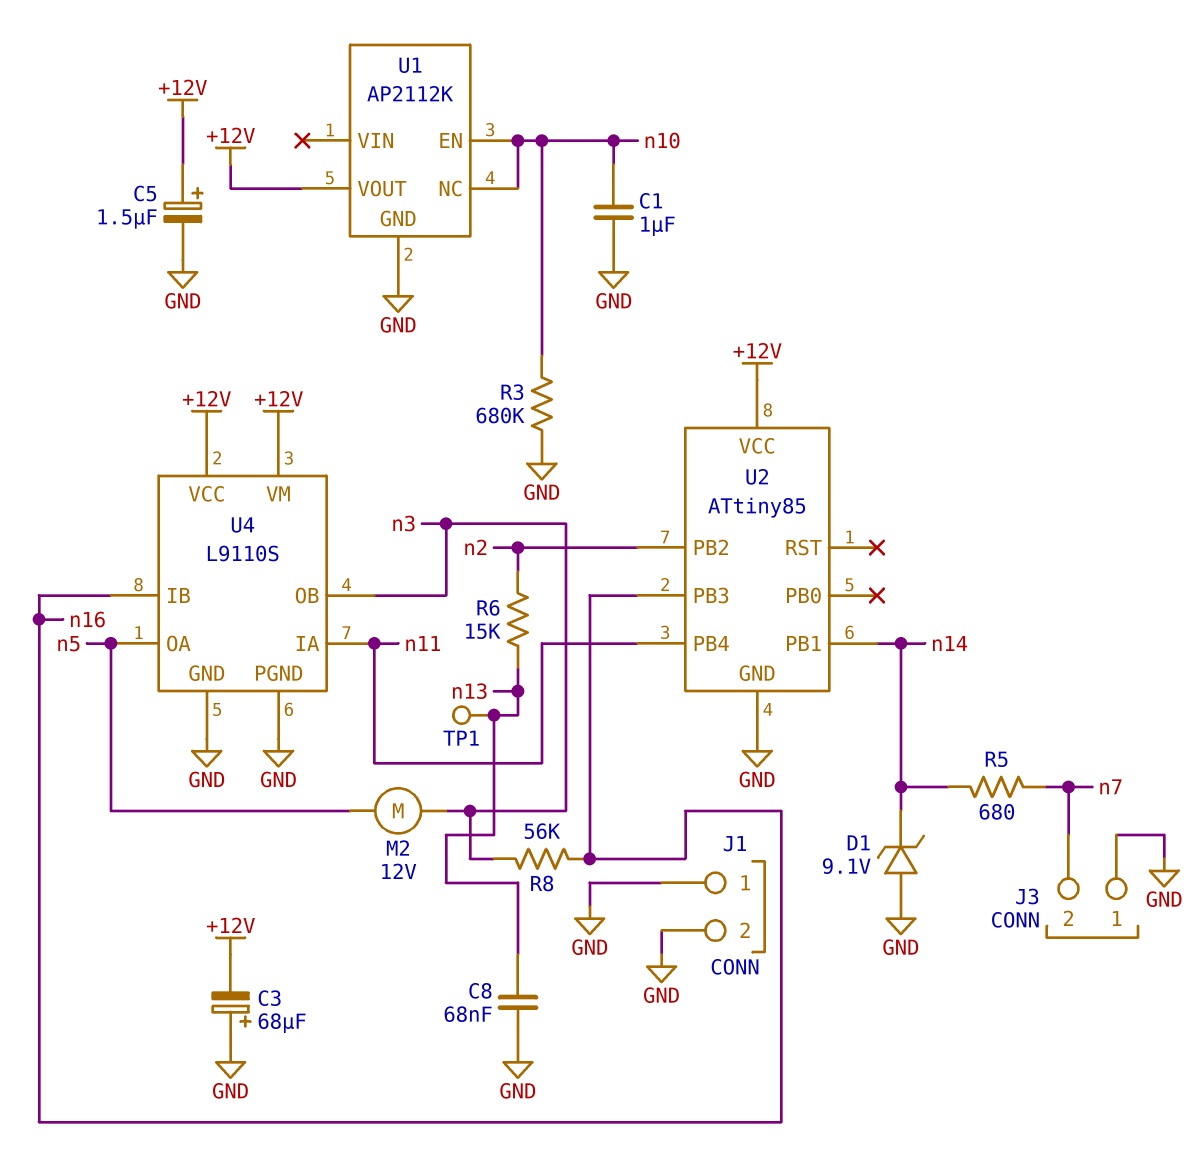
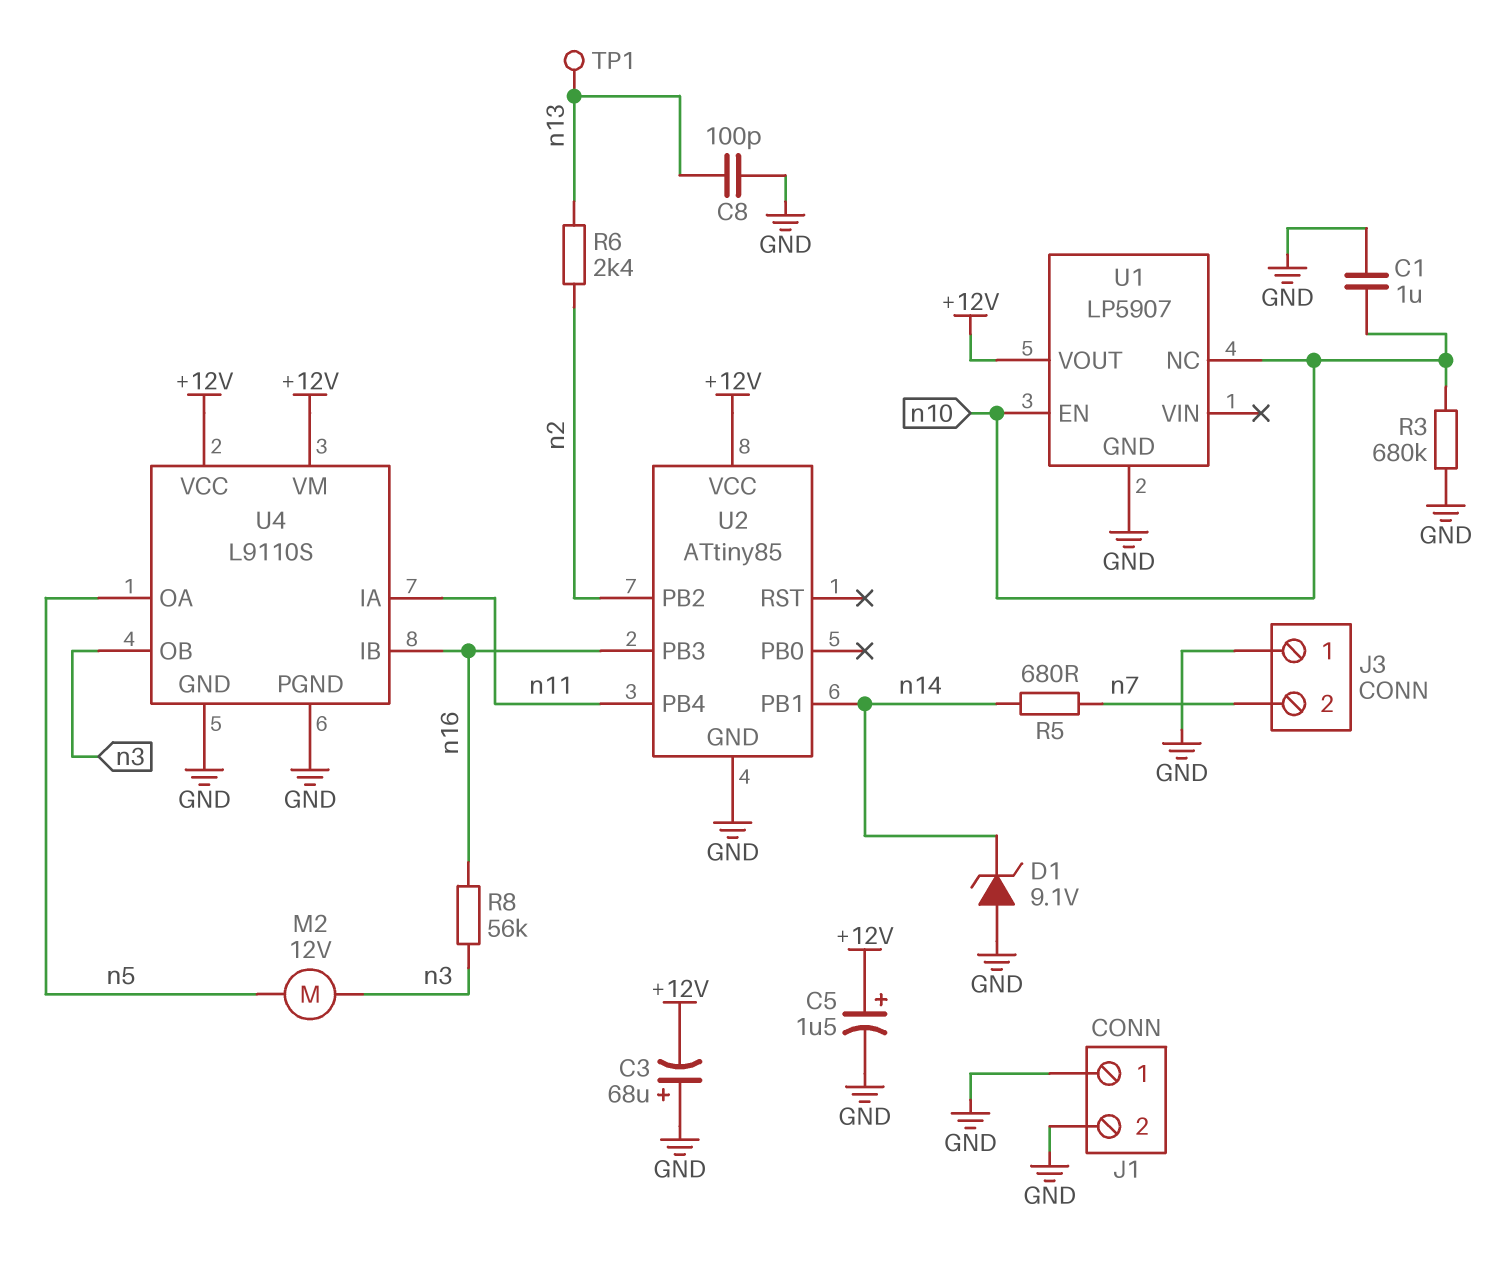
C8: 68nF (GND, n13) -> 100pF (GND, n13)
R6: 15k (n2, n13) -> 2.4k (n2, n13)
U1: AP2112K -> LP5907

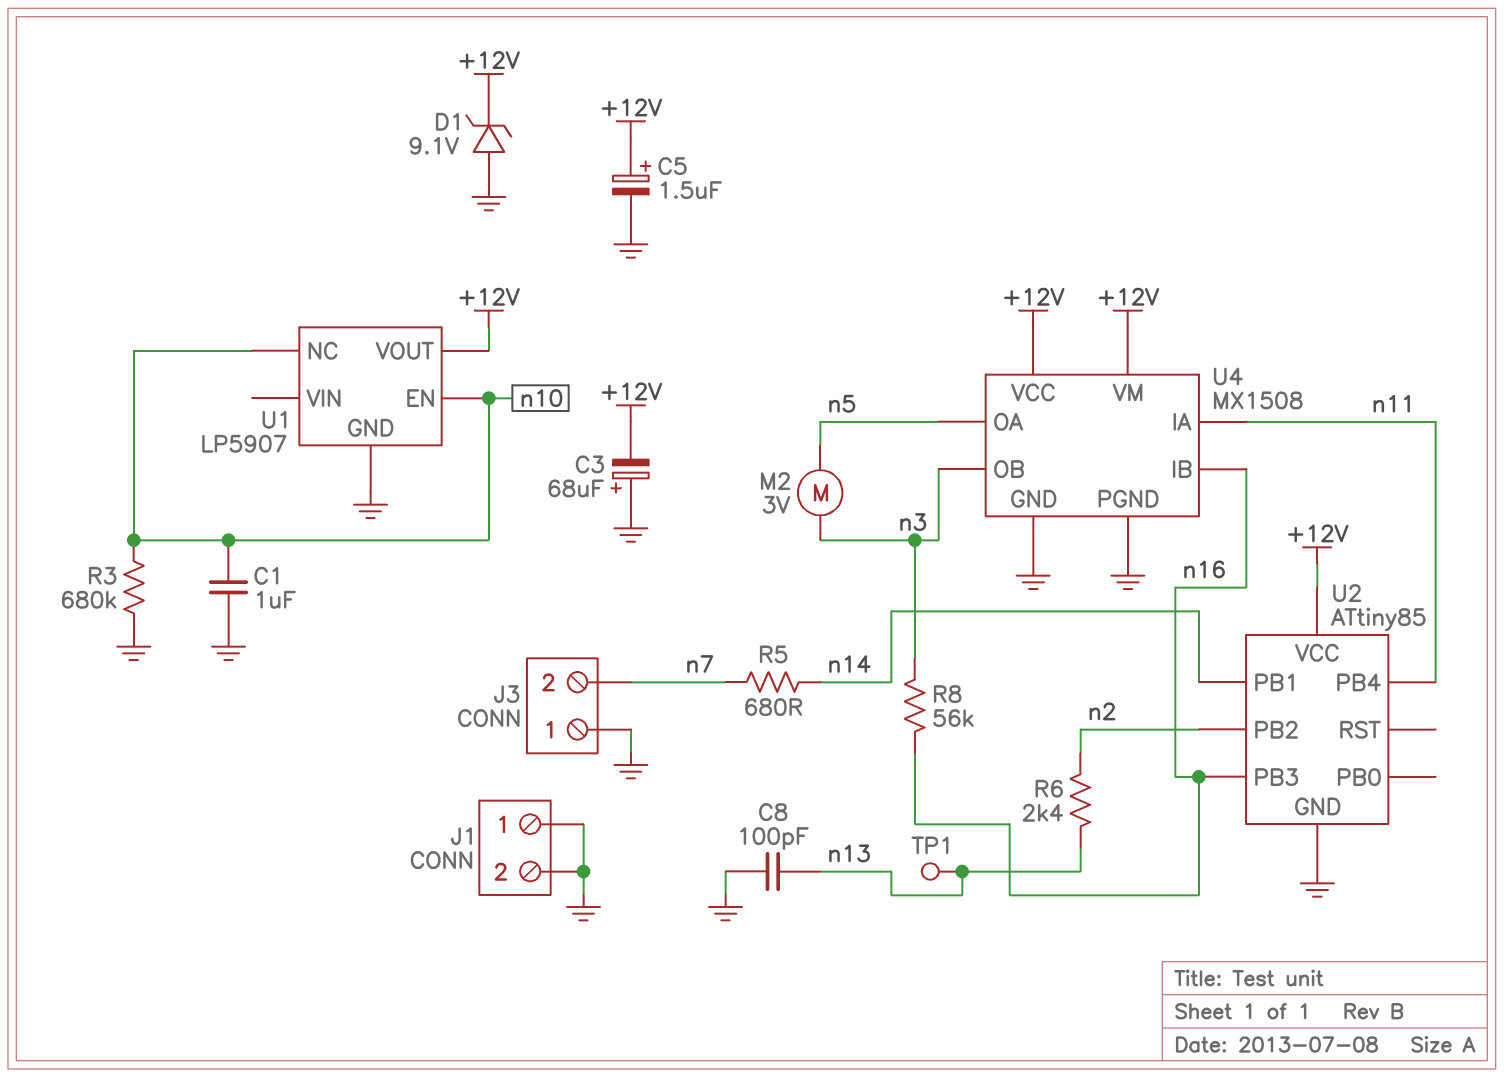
D1: zener 9.1V (A GND, K n14) -> zener 9.1V (A GND, K +12V)
M2: motor 12V (n3, n5) -> motor 3V (n3, n5)
U4: L9110S -> MX1508

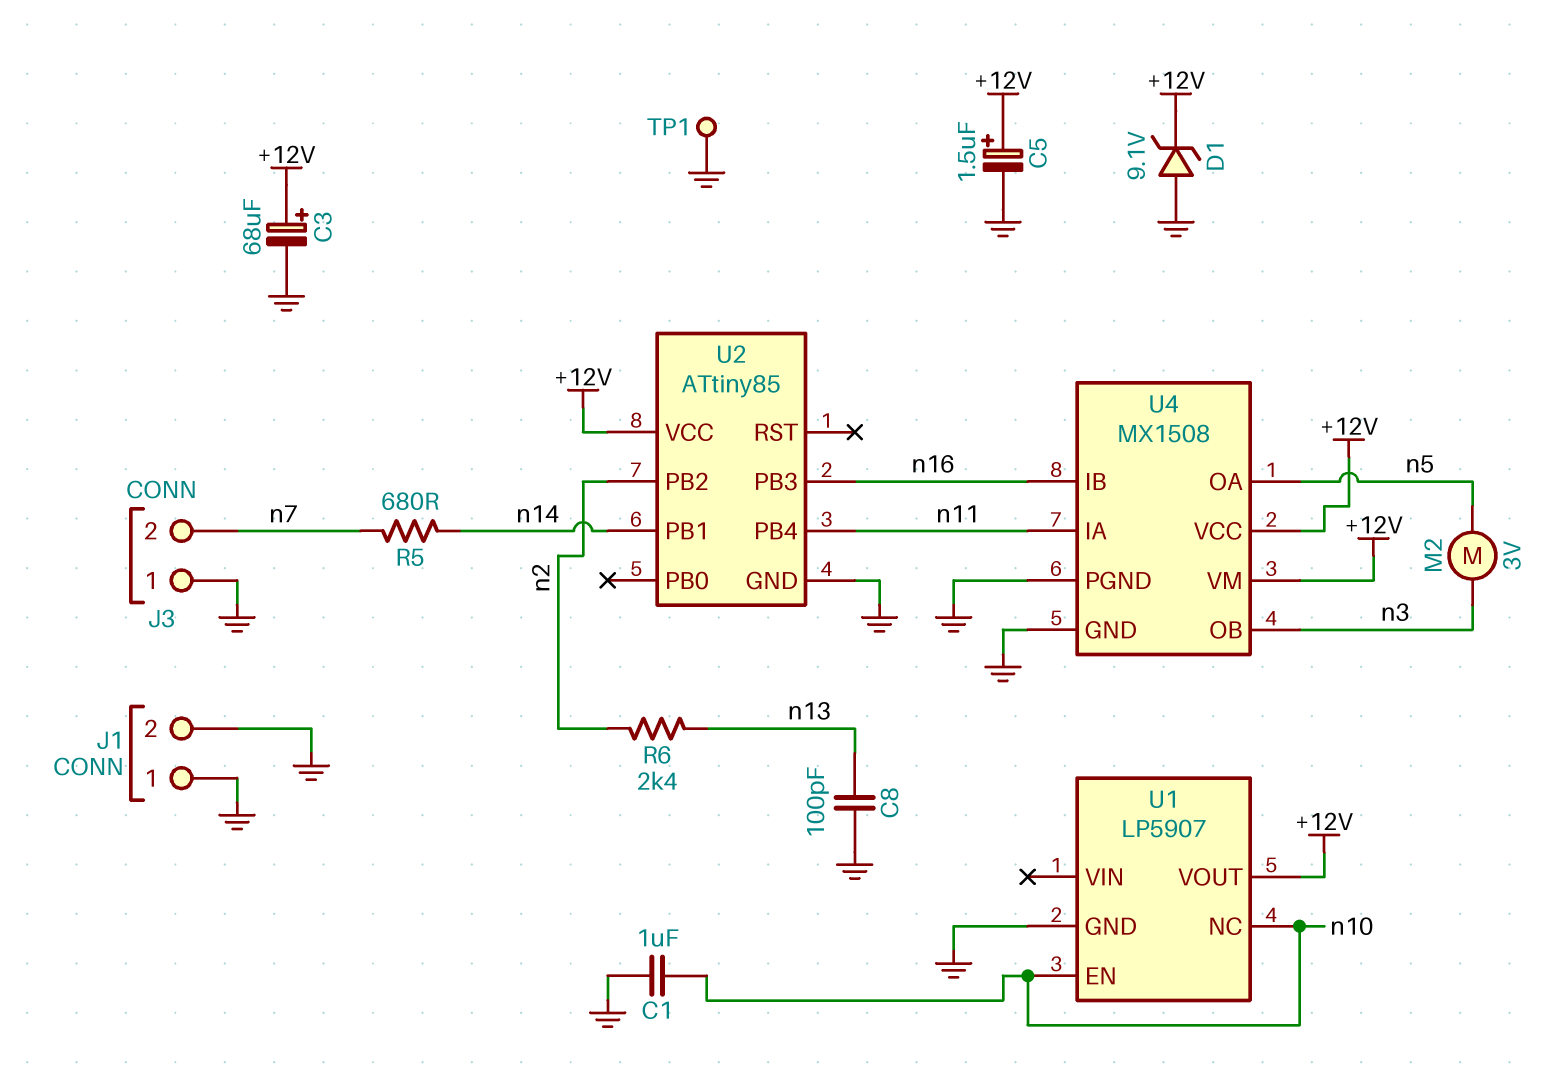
C3: 68uF (plus GND, minus +12V) -> 68uF (plus +12V, minus GND)
R3: 680k (GND, n10) -> none
R8: 56k (n3, n16) -> none
TP1: test point (n13) -> test point (GND)

